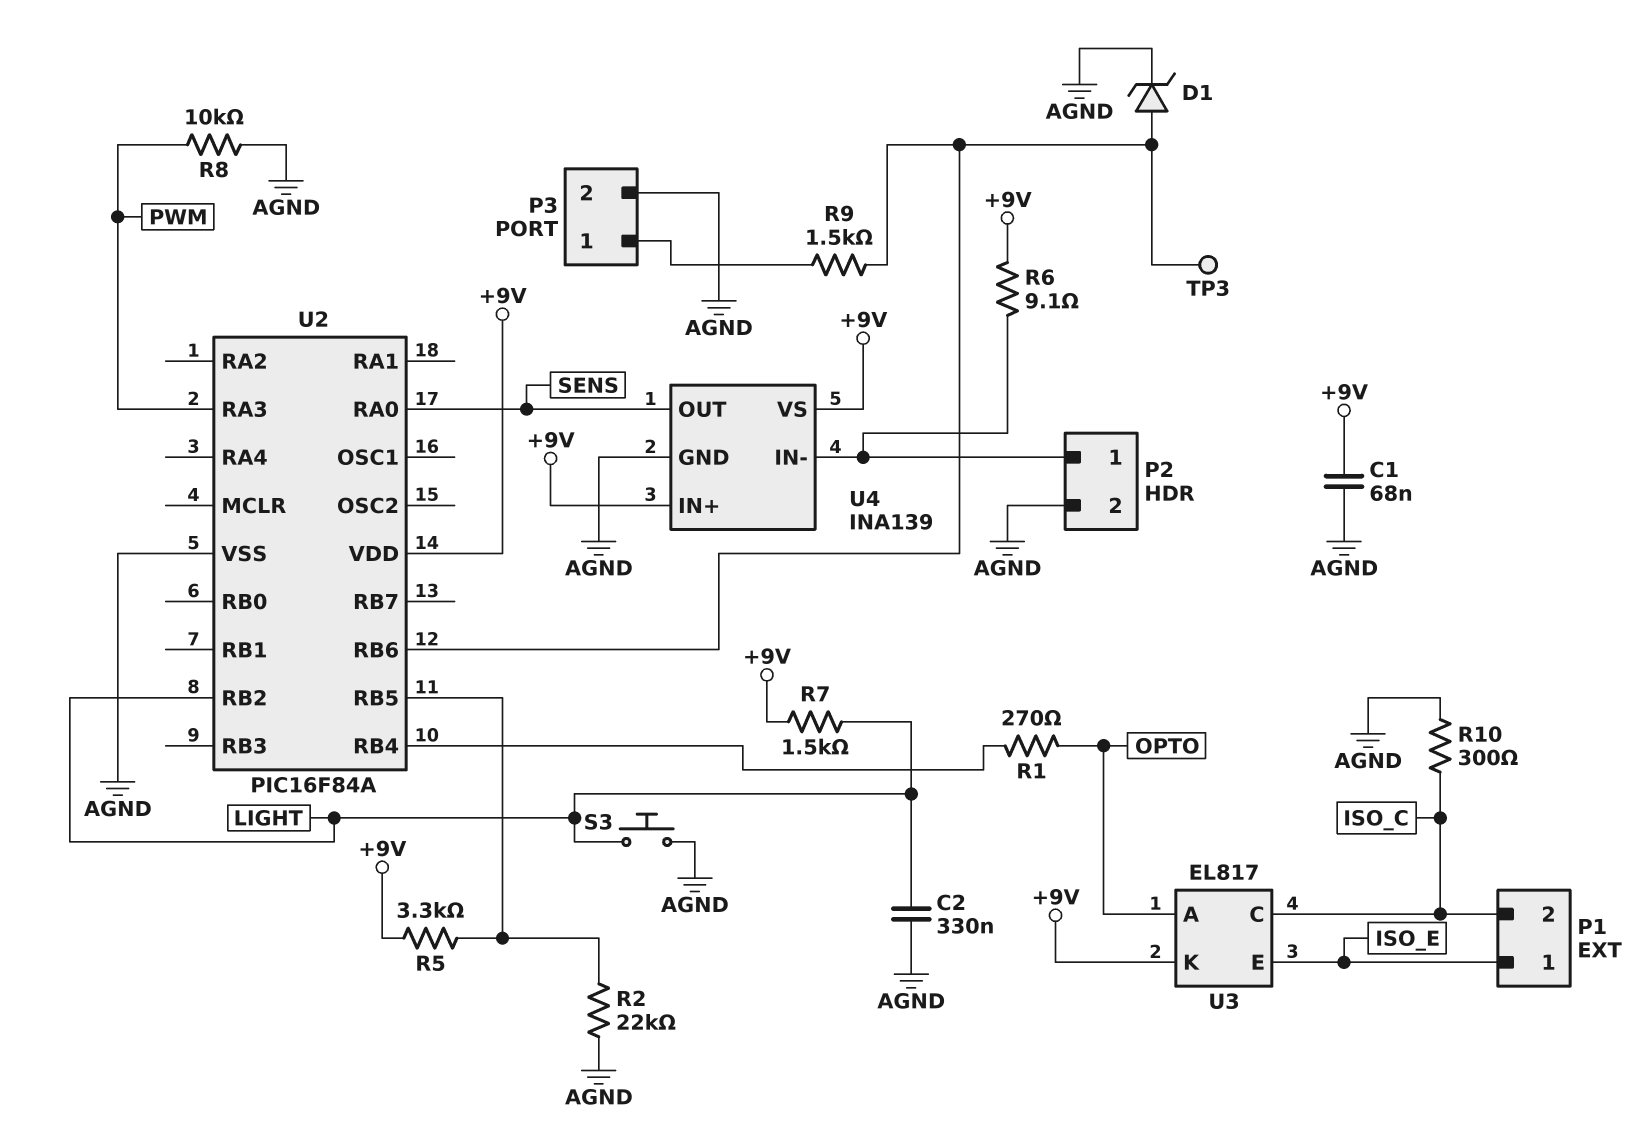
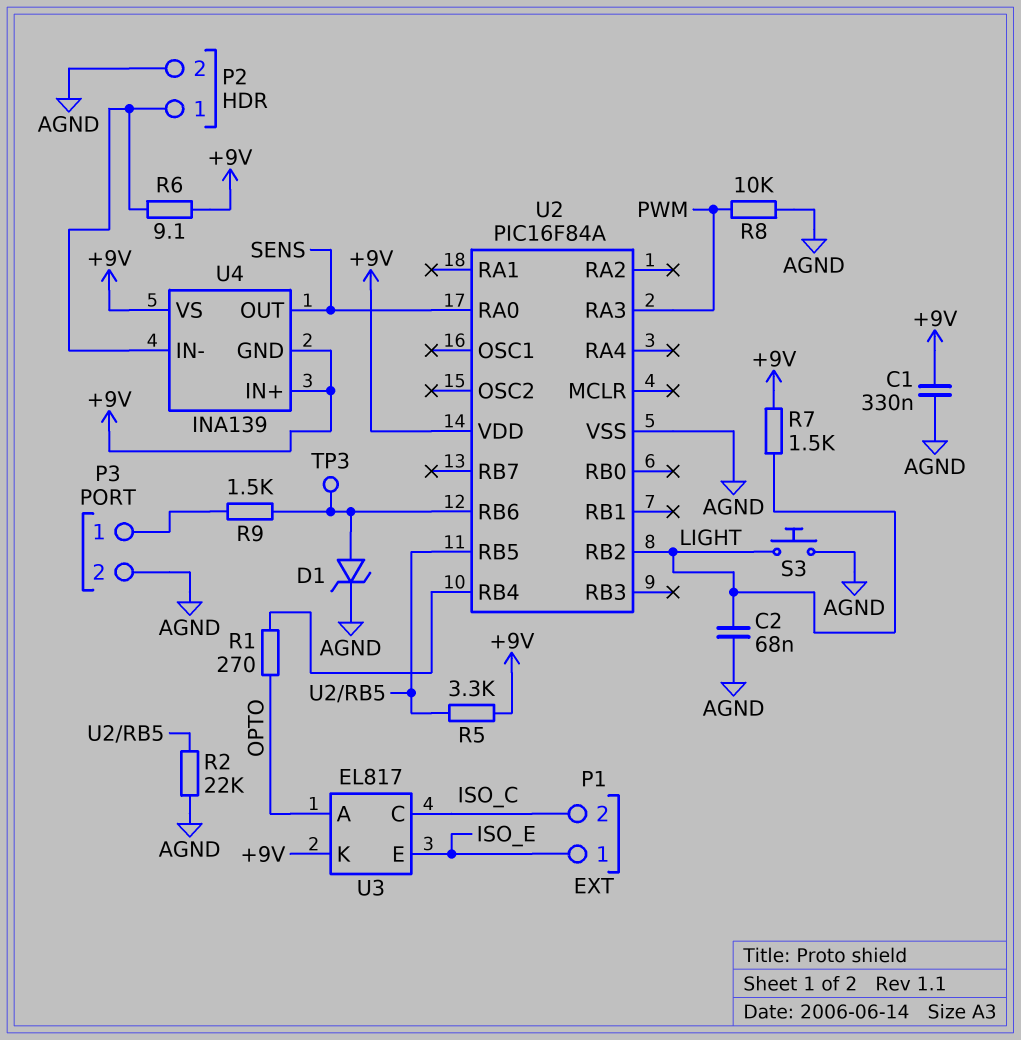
C1: 68nF (+9V, AGND) -> 330nF (+9V, AGND)
C2: 330nF (AGND, LIGHT) -> 68nF (AGND, LIGHT)
R10: 300 (AGND, ISO_C) -> none
U4 pin GND: AGND -> +9V

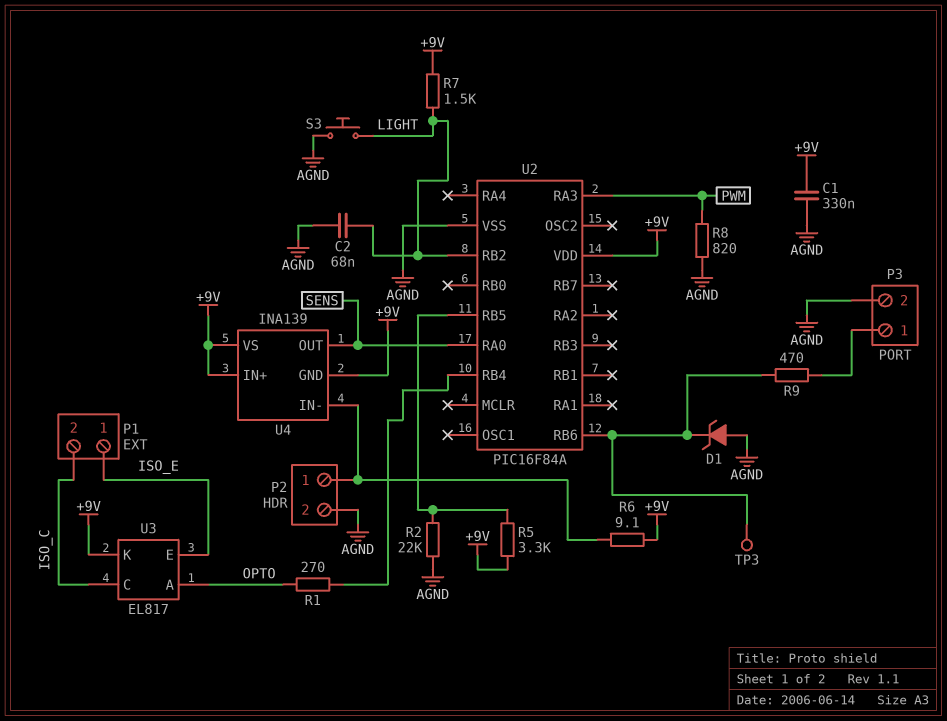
D1: zener (A U2/RB6, K AGND) -> zener (A AGND, K U2/RB6)
R8: 10k (AGND, PWM) -> 820 (AGND, PWM)
R9: 1.5k (P3/1, U2/RB6) -> 470 (P3/1, U2/RB6)

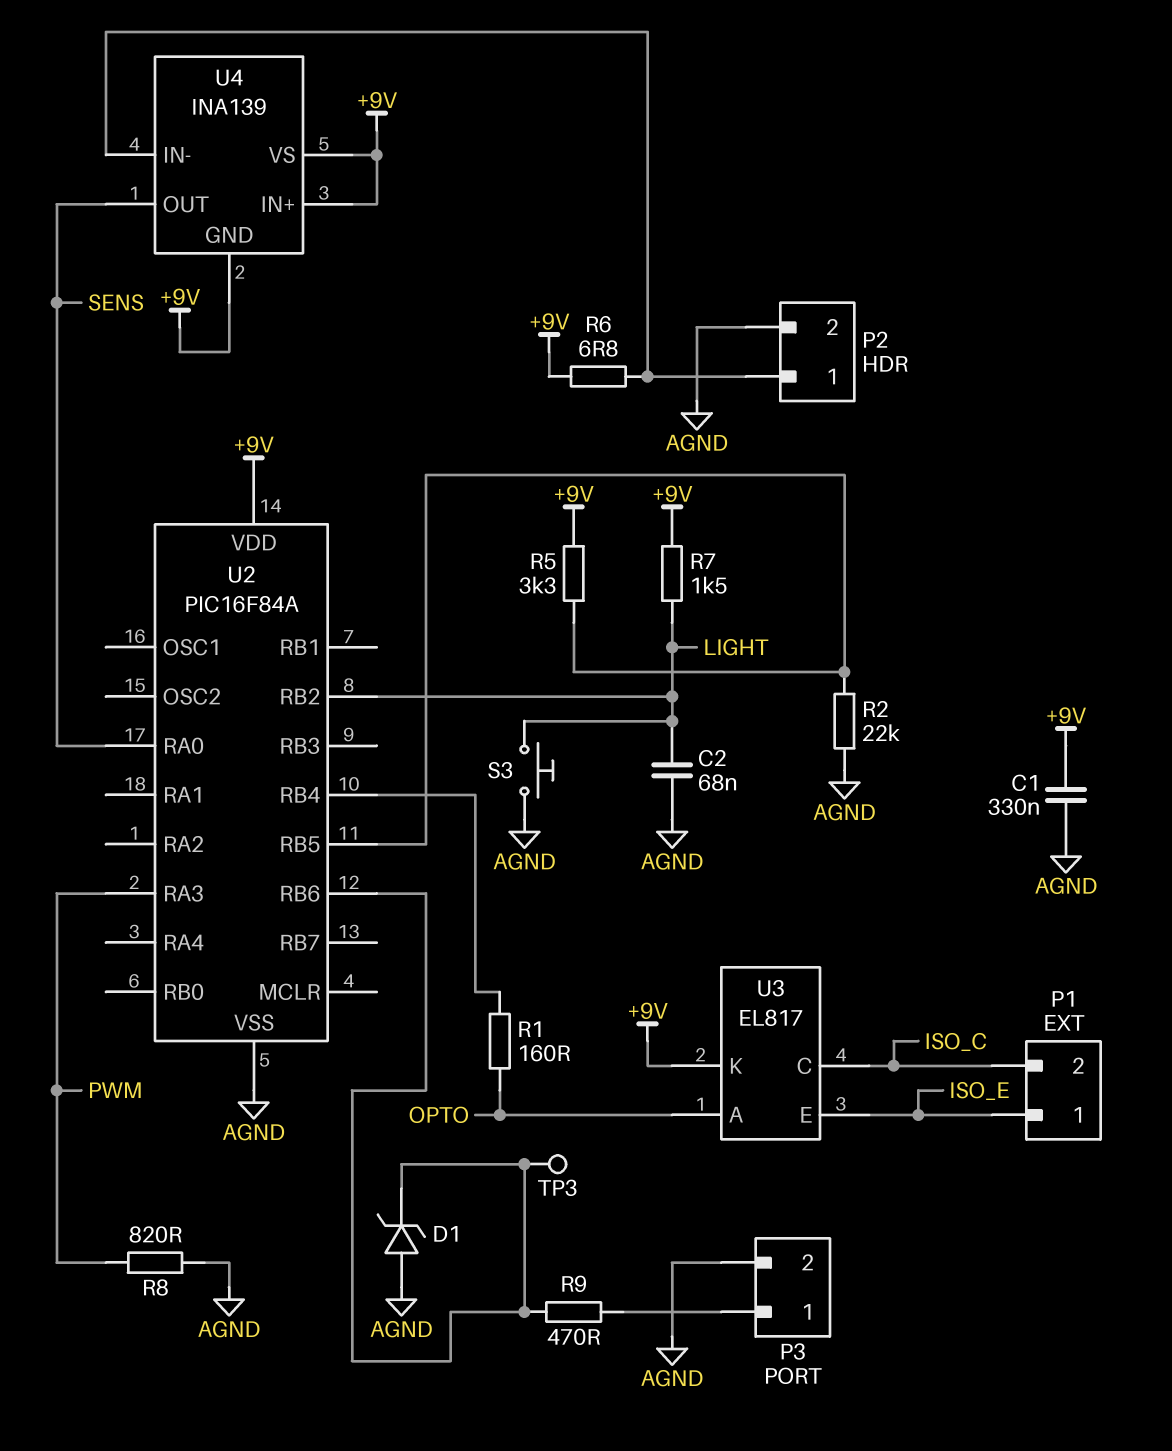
R1: 270 (OPTO, U2/RB4) -> 160 (OPTO, U2/RB4)
R6: 9.1 (+9V, P2/1) -> 6.8 (+9V, P2/1)

